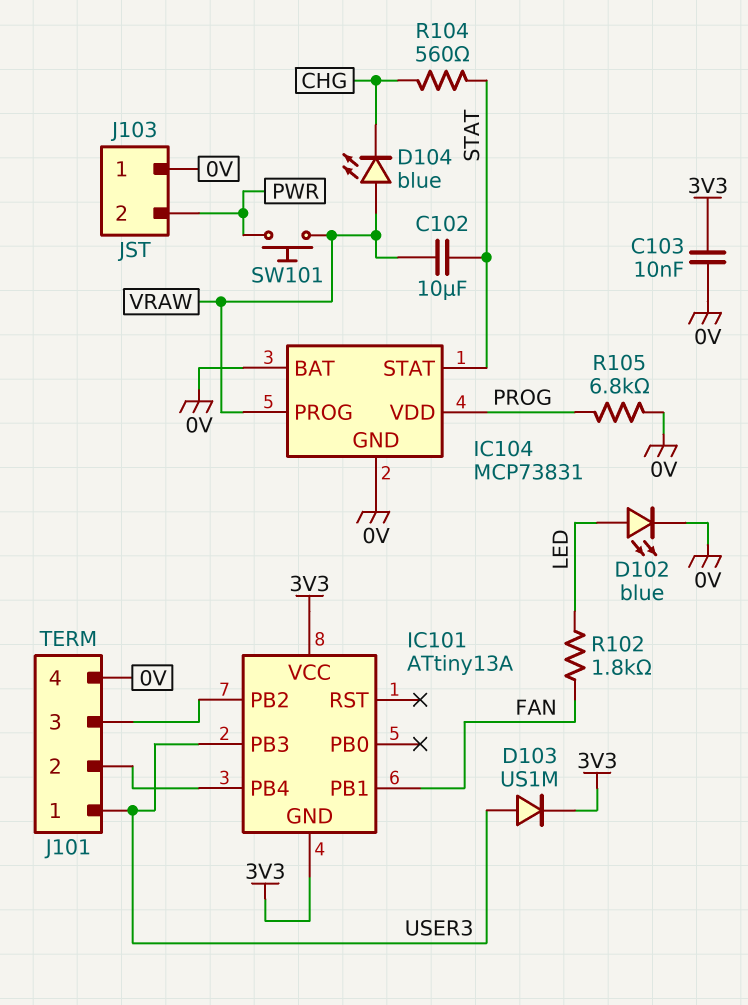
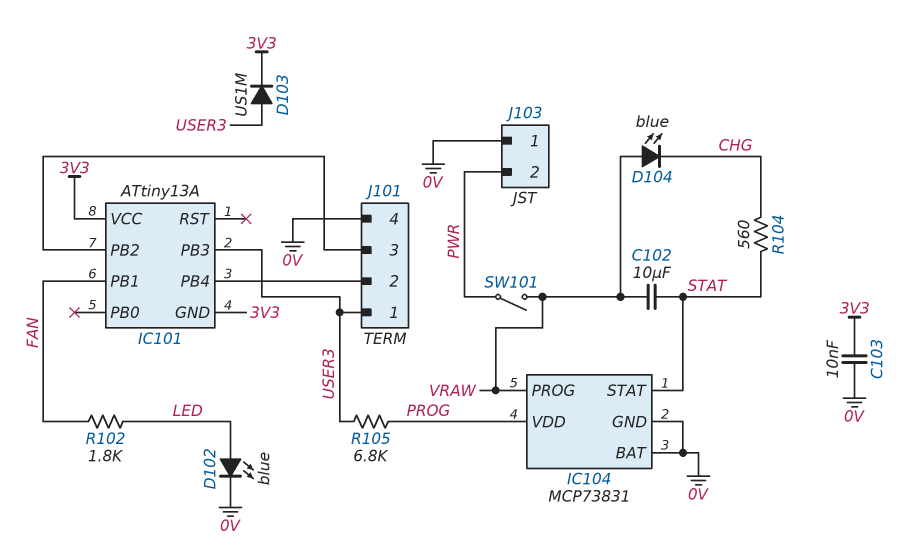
R105: 6.8k (0V, PROG) -> 6.8k (PROG, USER3)
SW101: button (PWR, VRAW) -> switch (PWR, VRAW)

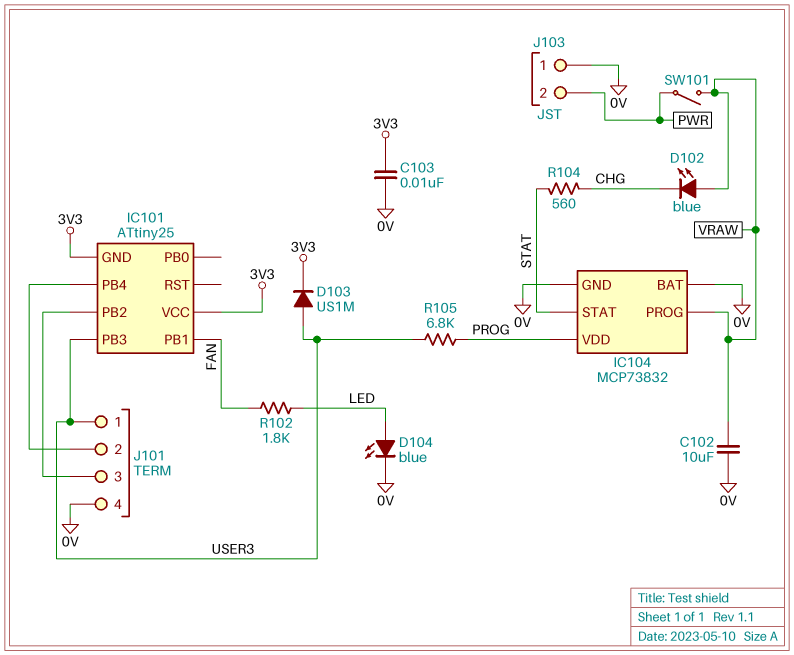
C102: 10uF (STAT, VRAW) -> 10uF (0V, VRAW)
D102: LED blue (A LED, K 0V) -> LED blue (A VRAW, K CHG)
D104: LED blue (A VRAW, K CHG) -> LED blue (A LED, K 0V)
IC101: ATtiny13A -> ATtiny25
IC104: MCP73831 -> MCP73832

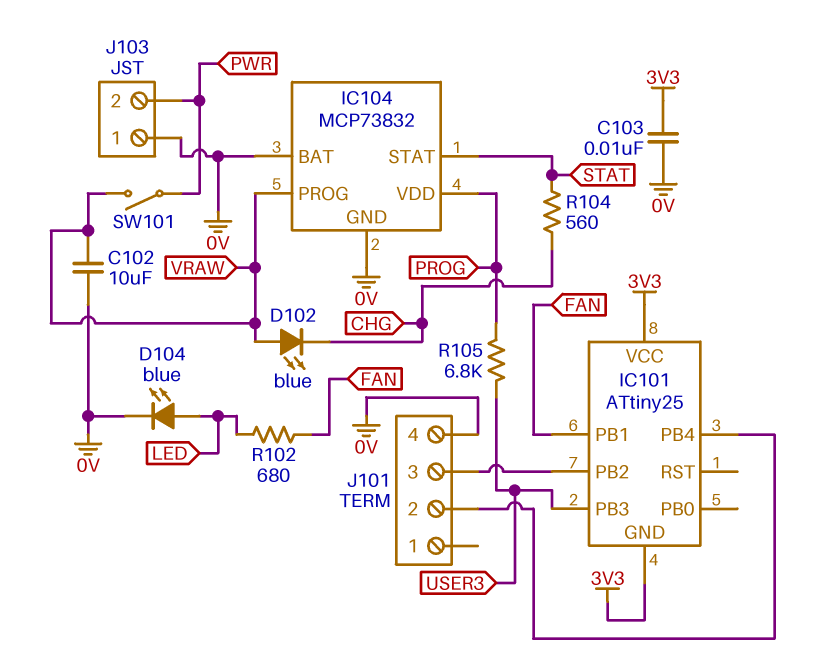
D103: diode US1M (A USER3, K 3V3) -> none
J101 pin 1: USER3 -> none
R102: 1.8k (FAN, LED) -> 680 (FAN, LED)

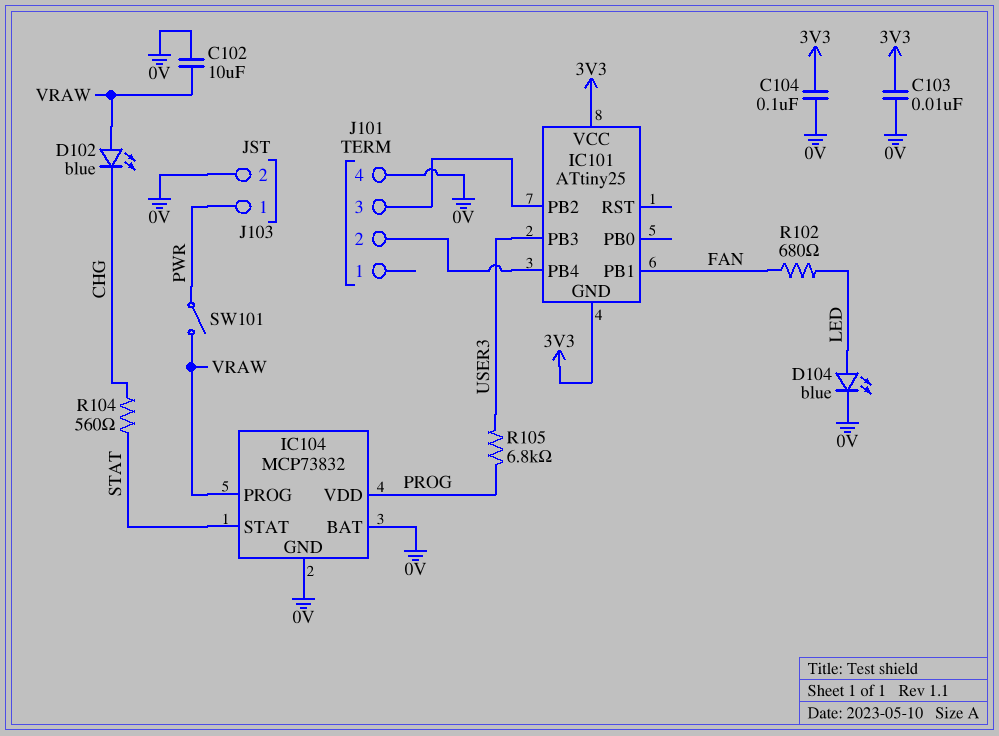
C104: none -> 100nF (0V, 3V3)
J103 pin 1: 0V -> PWR
J103 pin 2: PWR -> 0V

